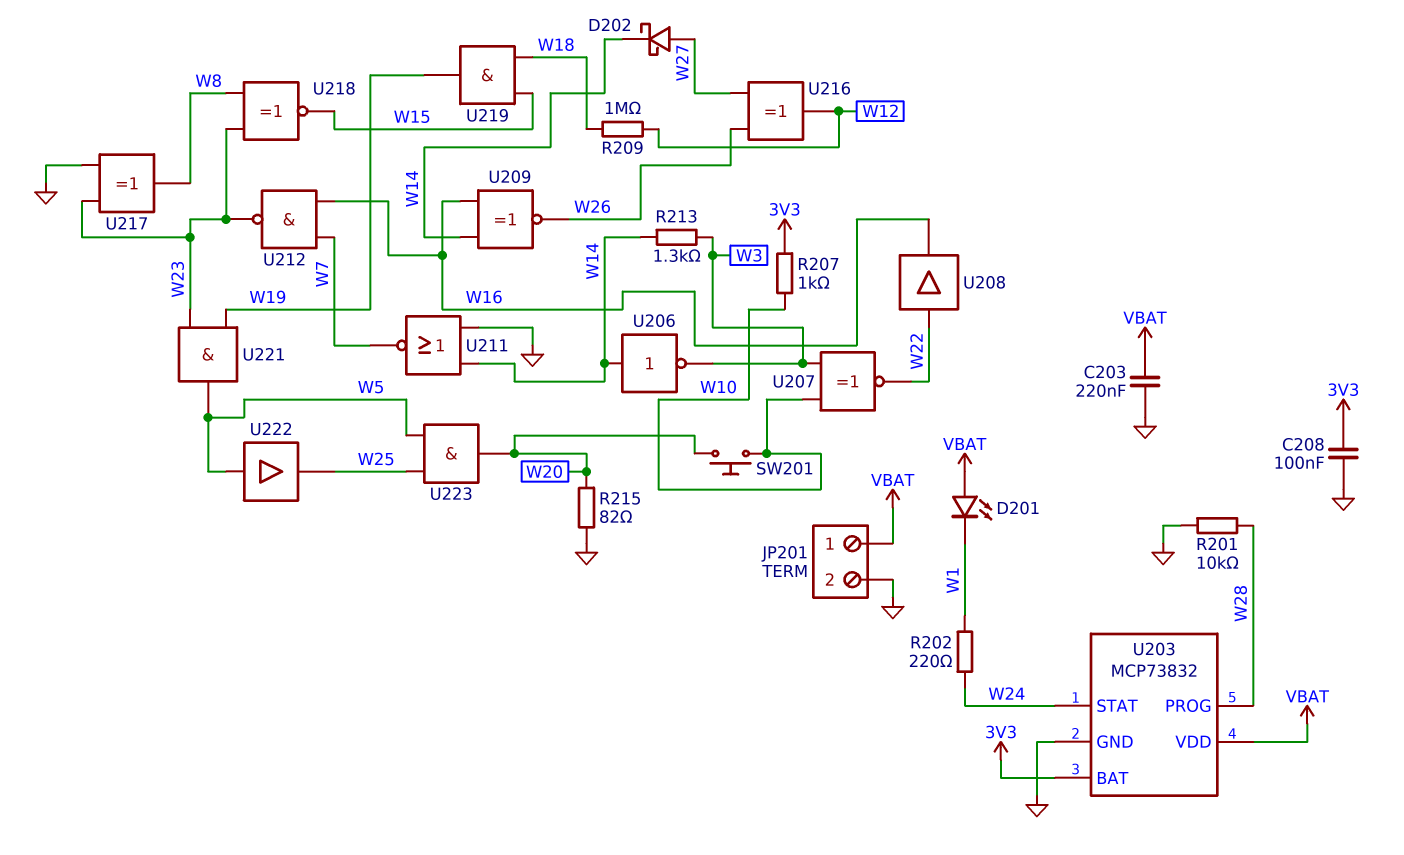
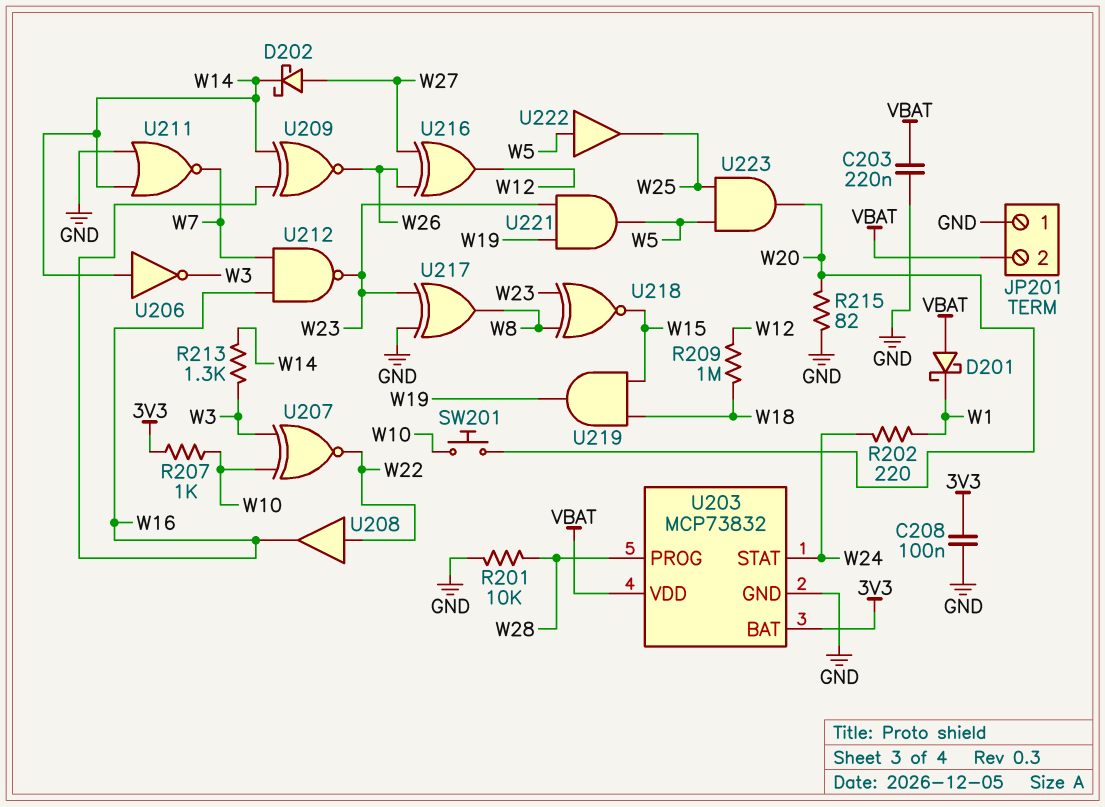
D201: LED (A VBAT, K W1) -> schottky (A VBAT, K W1)
JP201 pin 1: VBAT -> GND
JP201 pin 2: GND -> VBAT

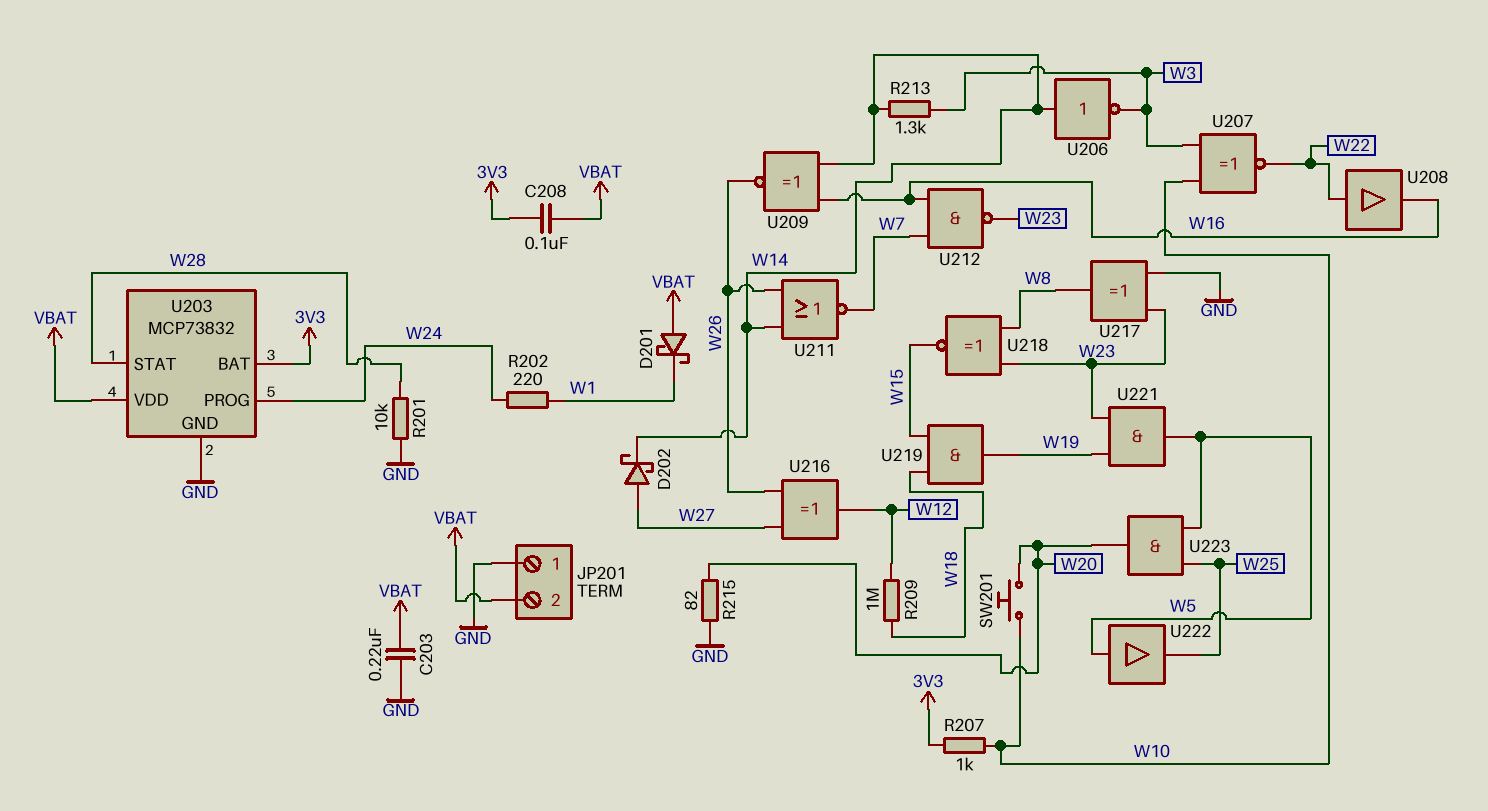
C208: 100nF (3V3, GND) -> 100nF (3V3, VBAT)
U203 pin PROG: W28 -> W24
U203 pin STAT: W24 -> W28
U211: NOR (in GND, in W14, out W7) -> NOR (in W14, in W26, out W7)

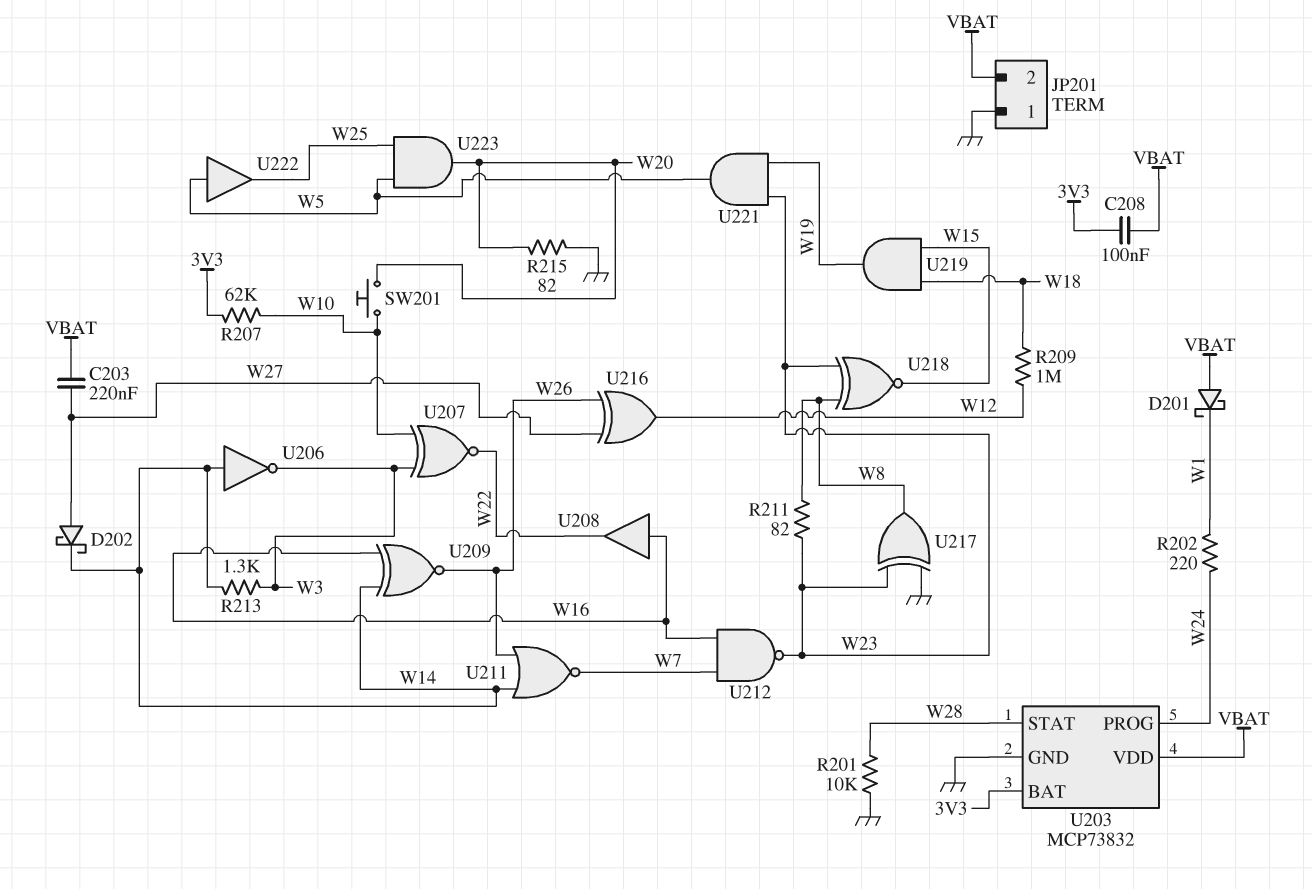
C203: 220nF (GND, VBAT) -> 220nF (VBAT, W27)
R207: 1k (3V3, W10) -> 62k (3V3, W10)
R211: none -> 82 (W8, W23)
U208: buffer (in W22, out W16) -> buffer (in W16, out W22)

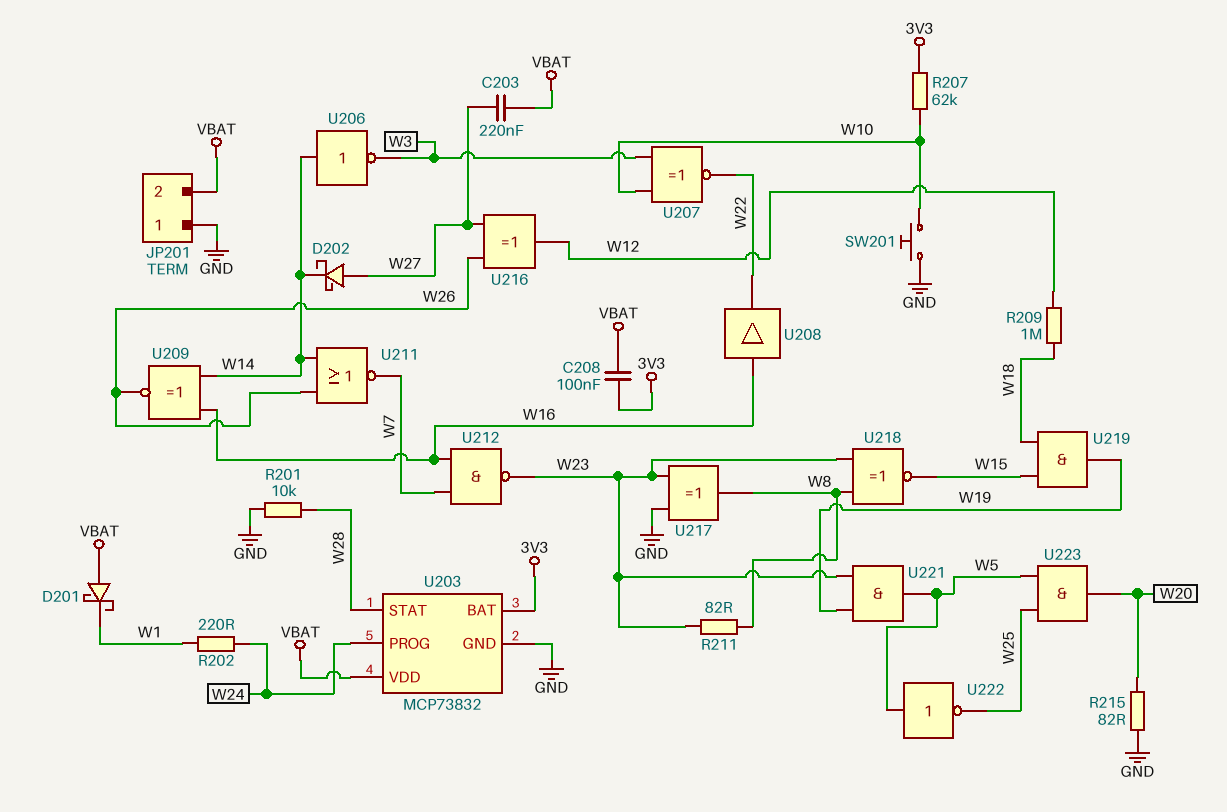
R213: 1.3k (W3, W14) -> none
SW201: button (W10, W20) -> button (GND, W10)
U222: buffer (in W5, out W25) -> NOT (in W5, out W25)

